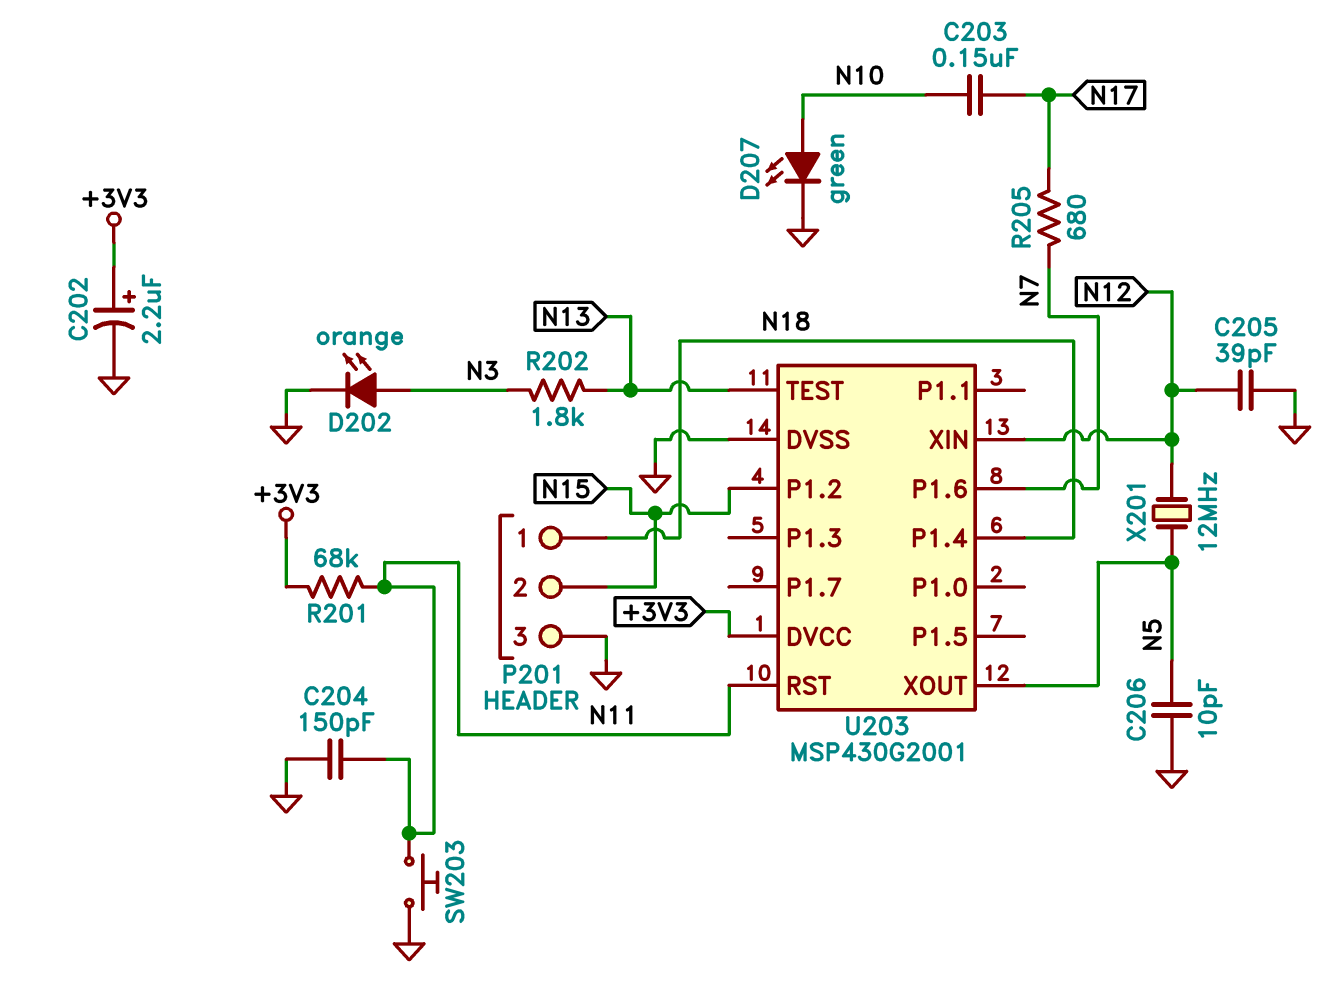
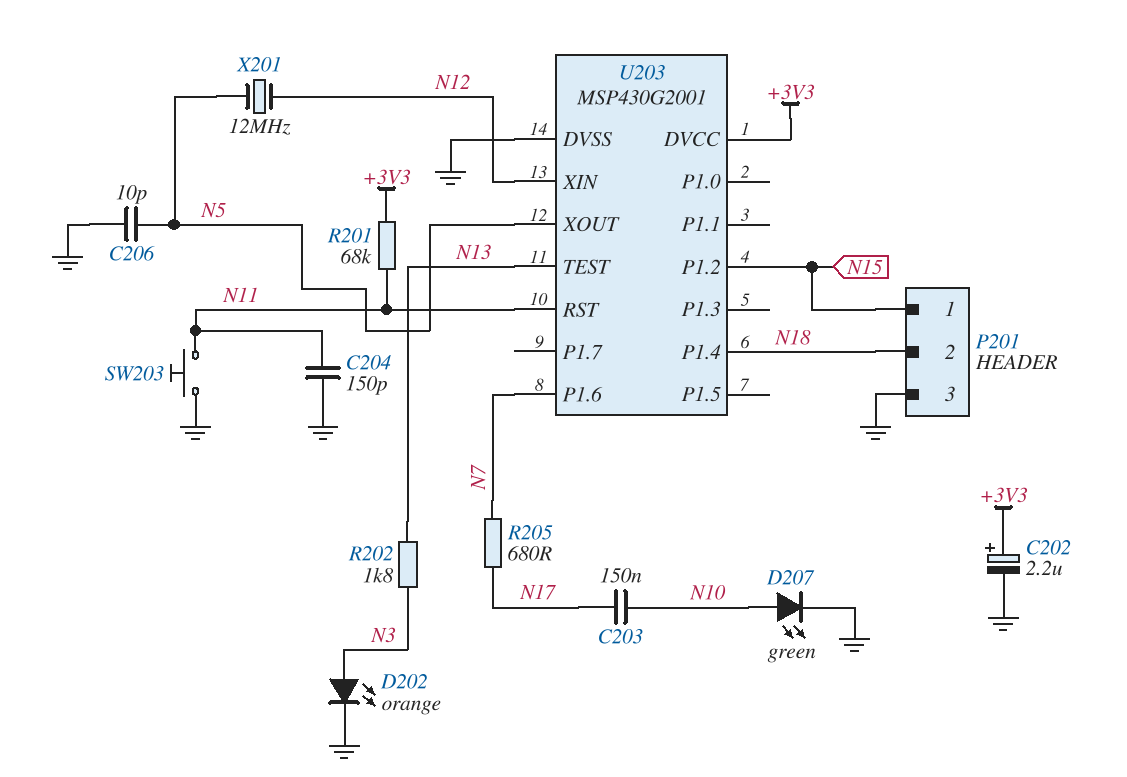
C205: 39pF (GND, N12) -> none
P201 pin 1: N18 -> N15
P201 pin 2: N15 -> N18

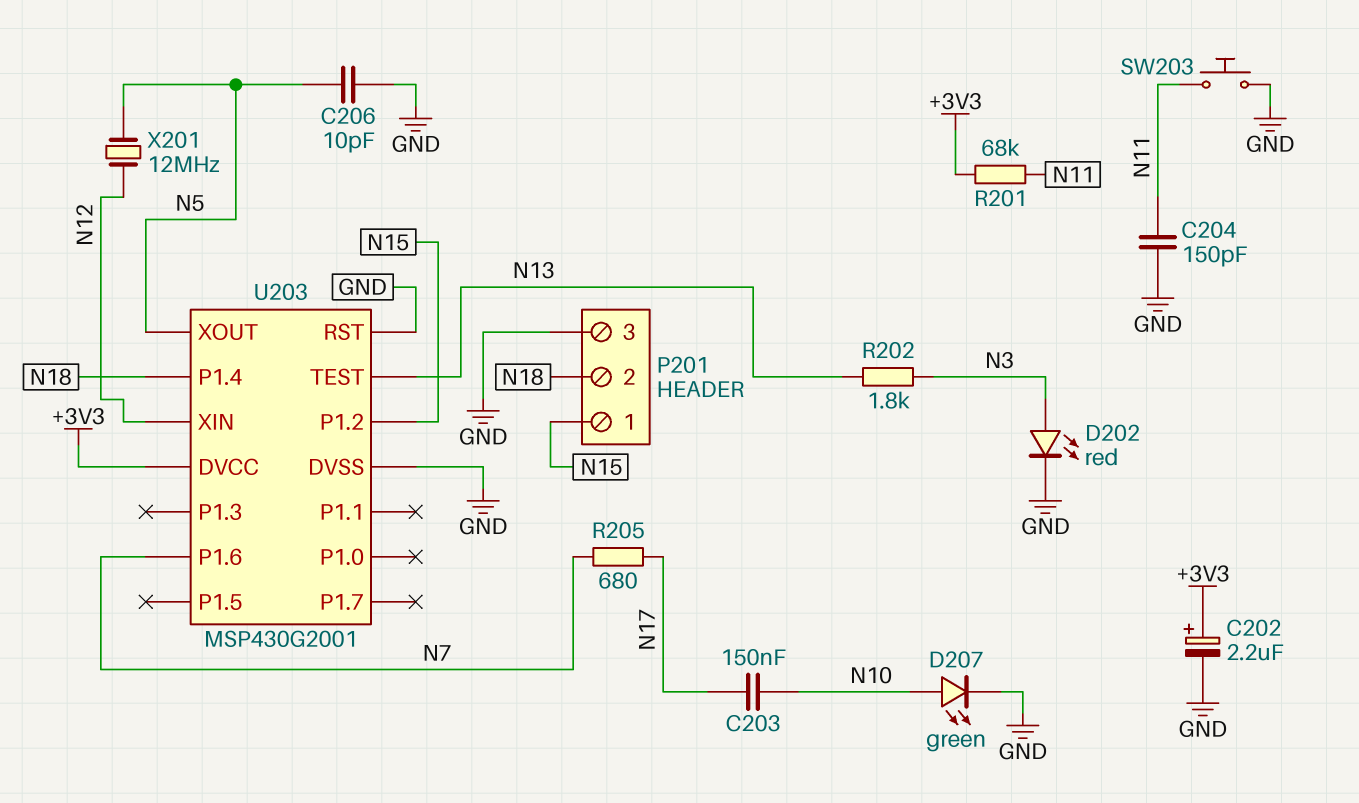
D202: LED orange (A N3, K GND) -> LED red (A N3, K GND)
U203 pin RST: N11 -> GND

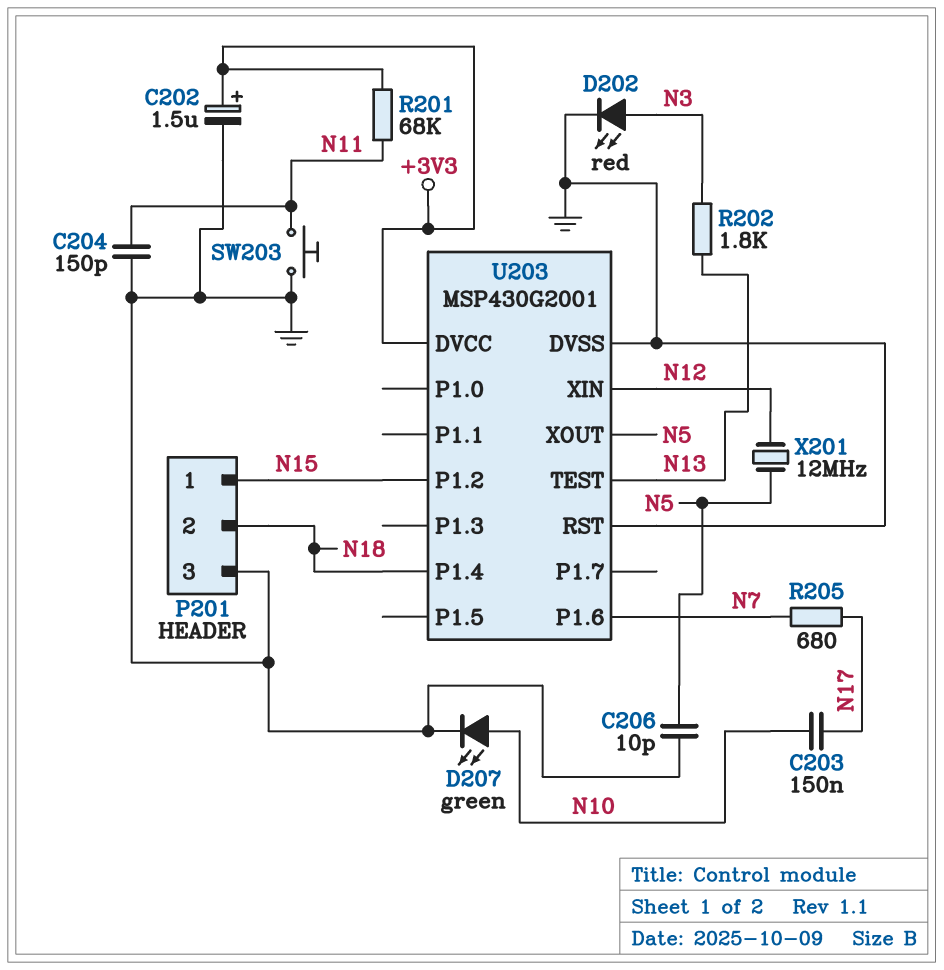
C202: 2.2uF (plus +3V3, minus GND) -> 1.5uF (plus +3V3, minus GND)

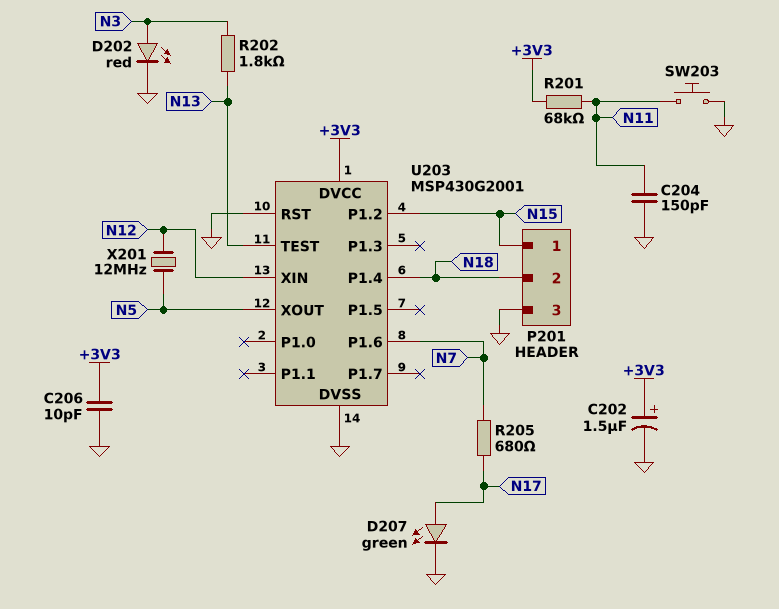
C203: 150nF (N10, N17) -> none
C206: 10pF (GND, N5) -> 10pF (+3V3, GND)
D207: LED green (A N10, K GND) -> LED green (A N17, K GND)

